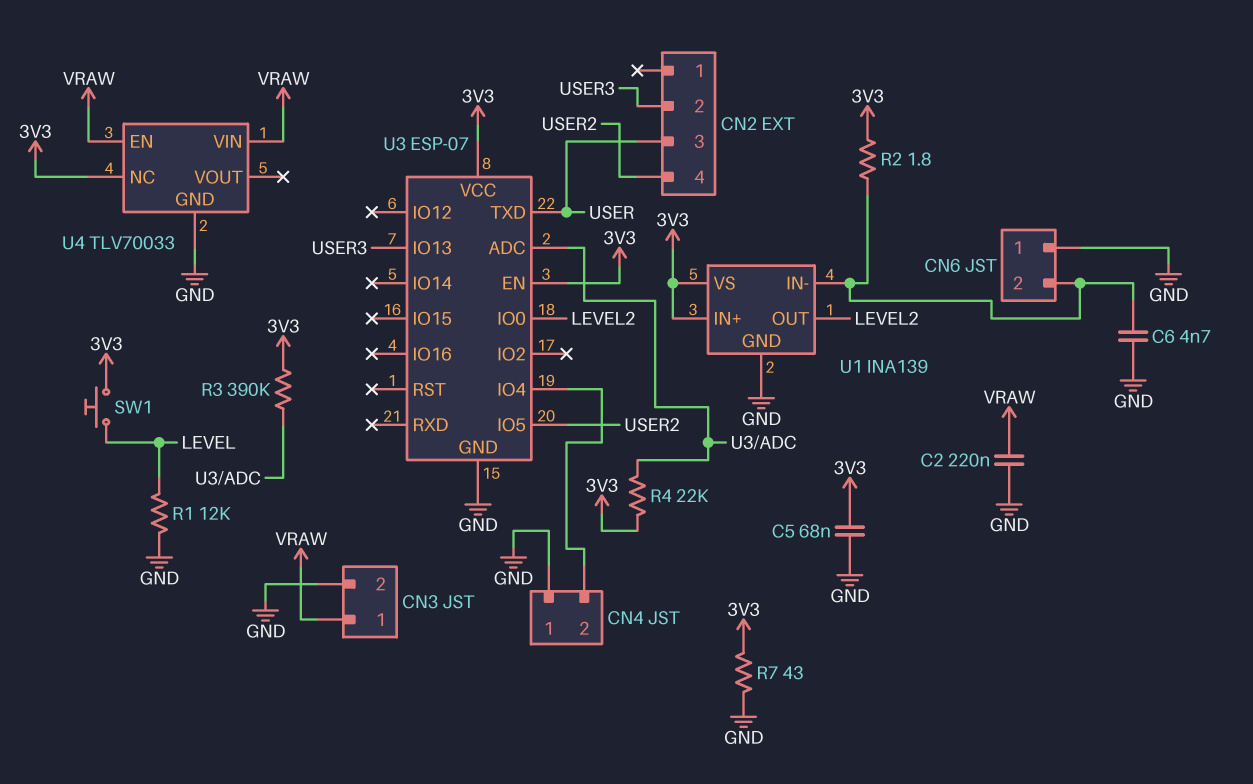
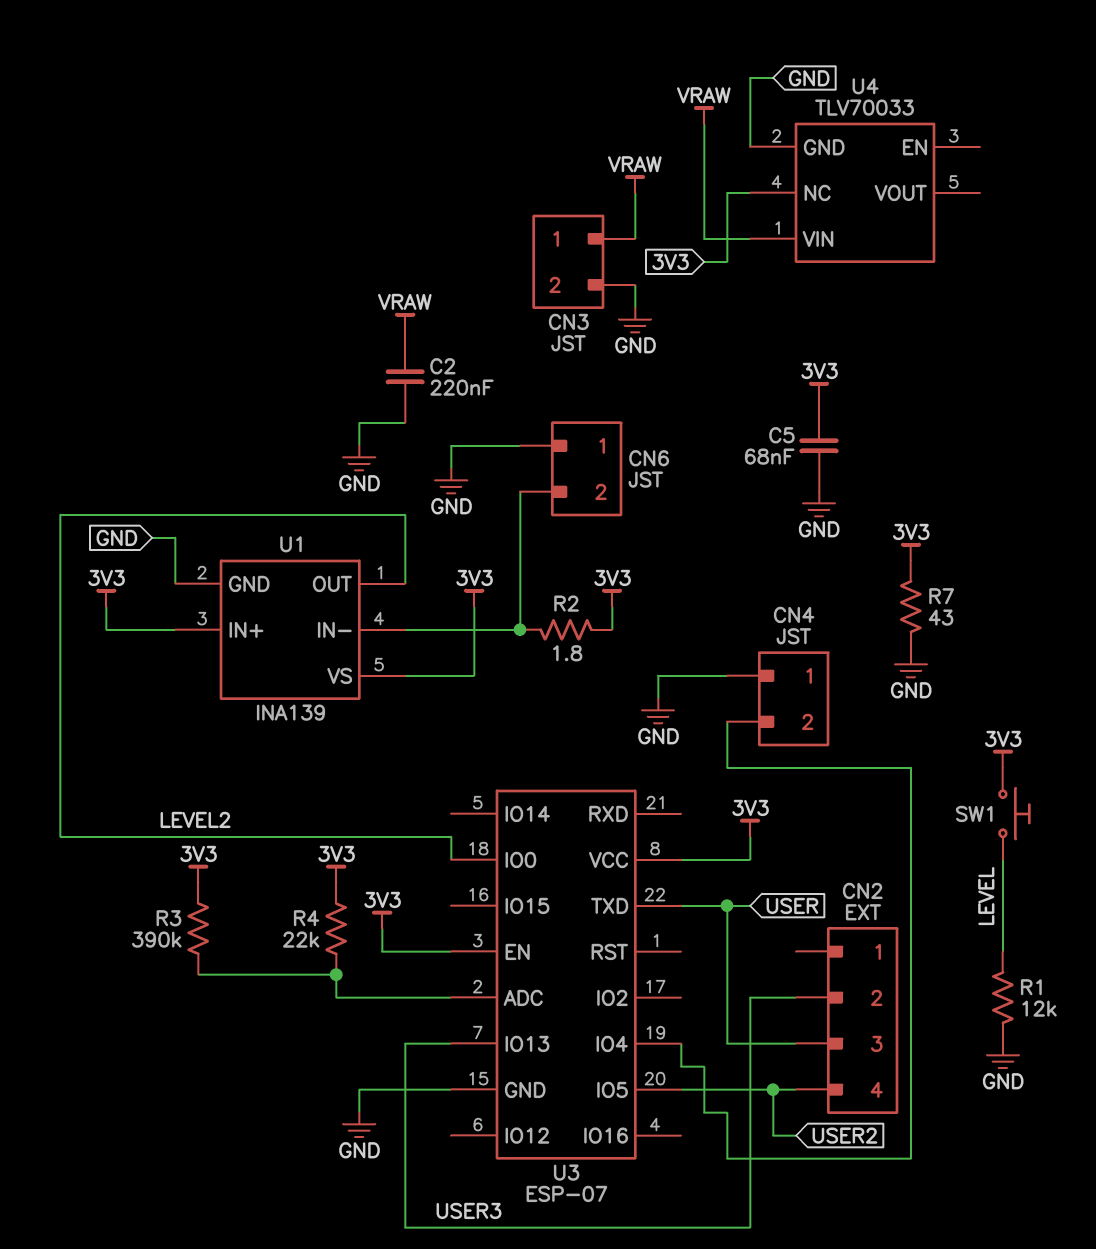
C6: 4.7nF (CN6/2, GND) -> none
U4 pin EN: VRAW -> none

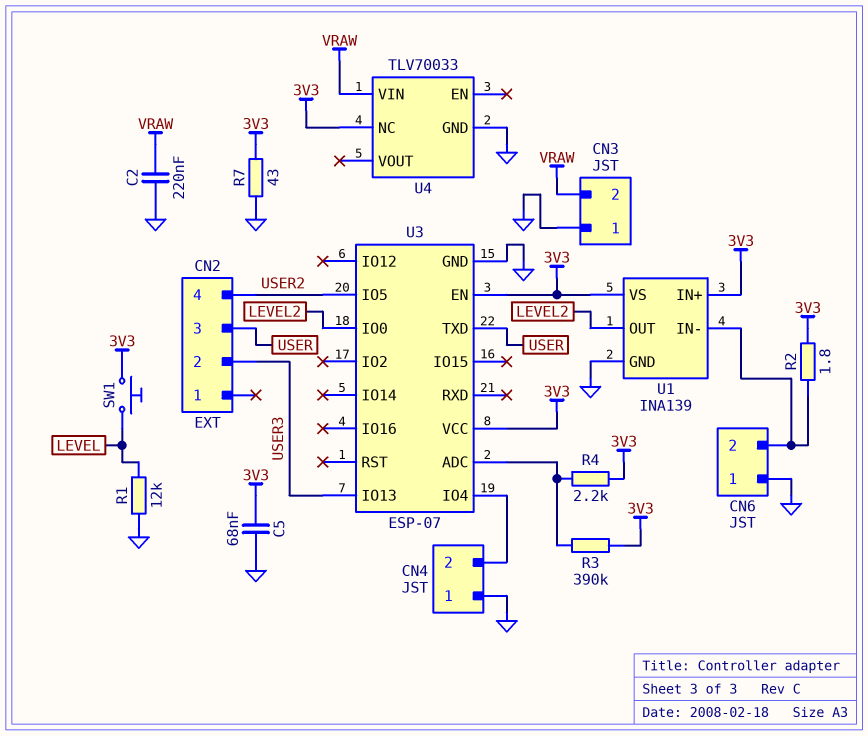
CN3 pin 1: VRAW -> GND
CN3 pin 2: GND -> VRAW
R4: 22k (3V3, U3/ADC) -> 2.2k (3V3, U3/ADC)

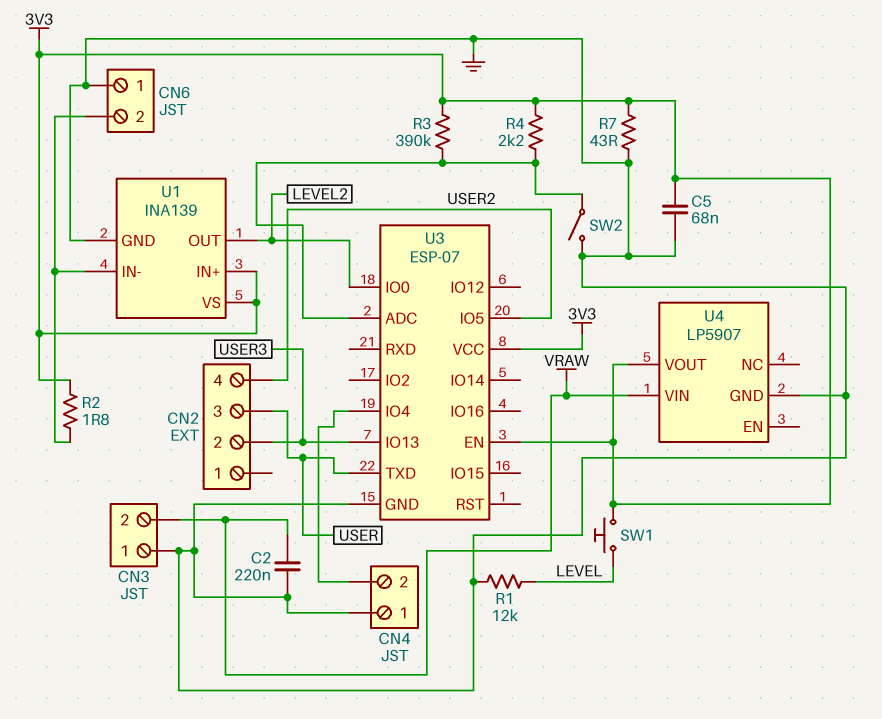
SW2: none -> switch (GND, U3/ADC)
U4: TLV70033 -> LP5907
U4 pin NC: 3V3 -> none
U4 pin VOUT: none -> 3V3

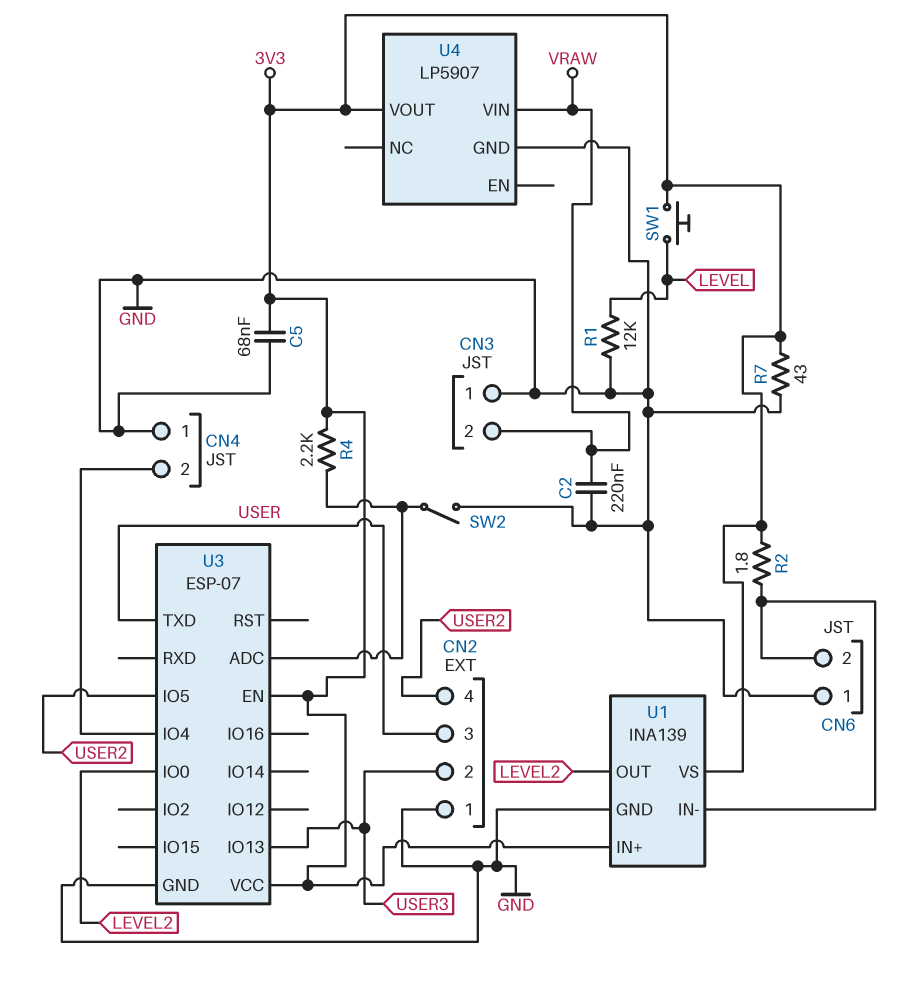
CN2 pin 1: none -> GND
R3: 390k (3V3, U3/ADC) -> none

